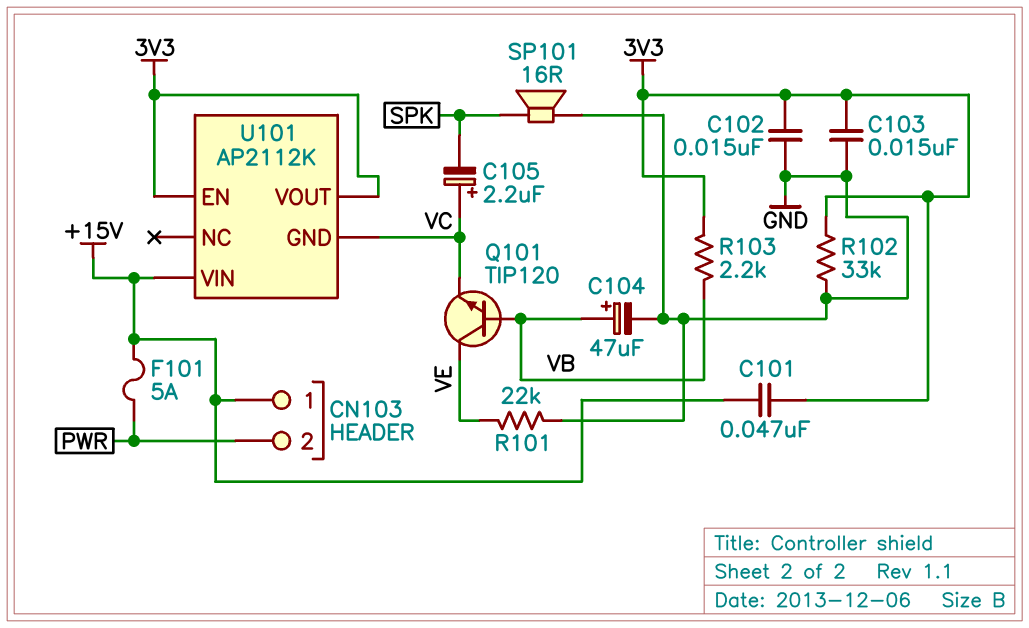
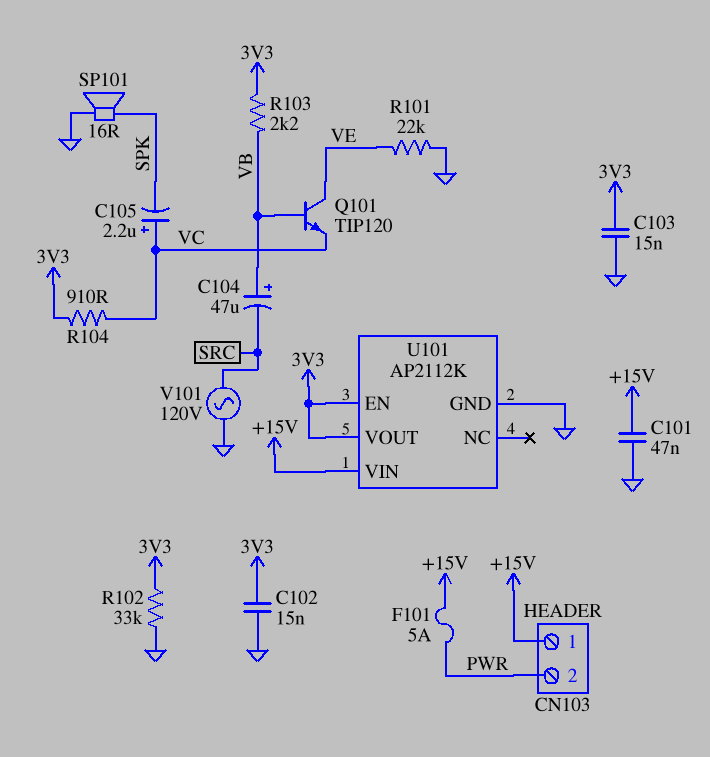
C101: 47nF (+15V, 3V3) -> 47nF (+15V, GND)
C104: 47uF (plus VB, minus GND) -> 47uF (plus VB, minus SRC)
R104: none -> 910 (3V3, VC)
U101 pin GND: VC -> GND
V101: none -> AC 120V (GND, SRC)

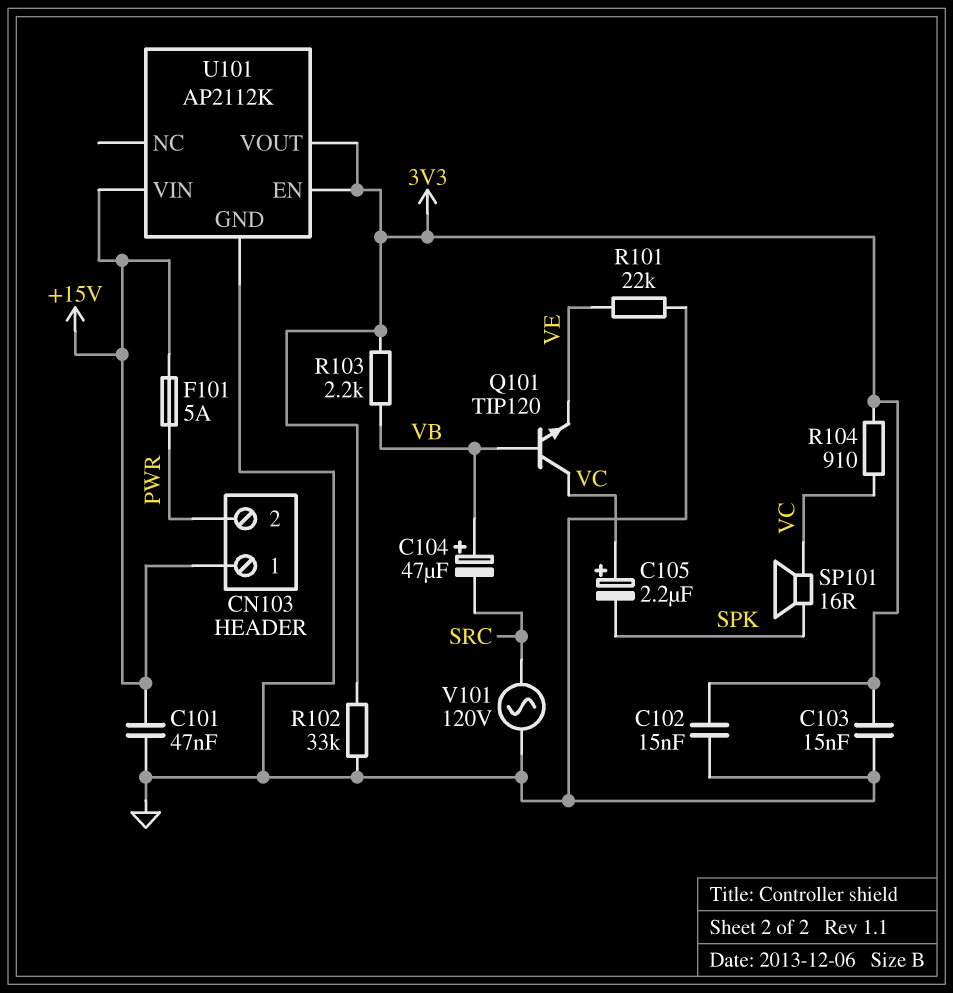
Q101: NPN TIP120 (B VB, C VE, E VC) -> NPN TIP120 (B VB, C VC, E VE)
SP101: speaker 16R (GND, SPK) -> speaker 16R (SPK, VC)

